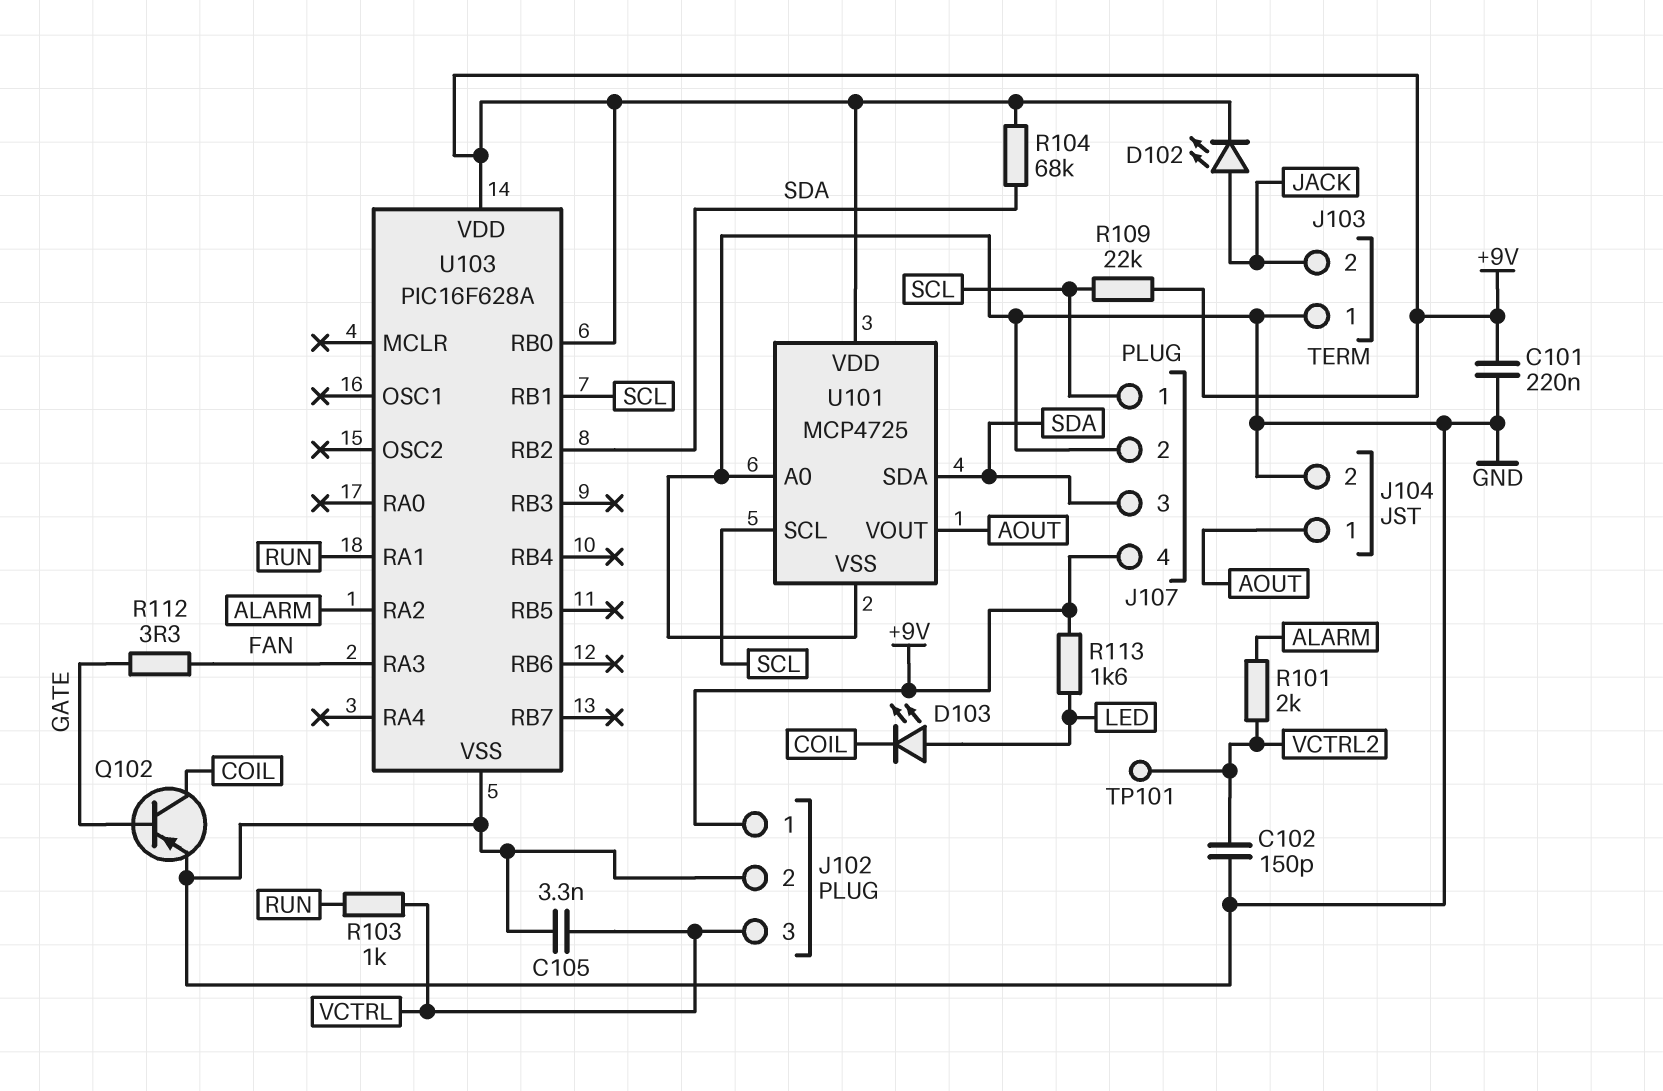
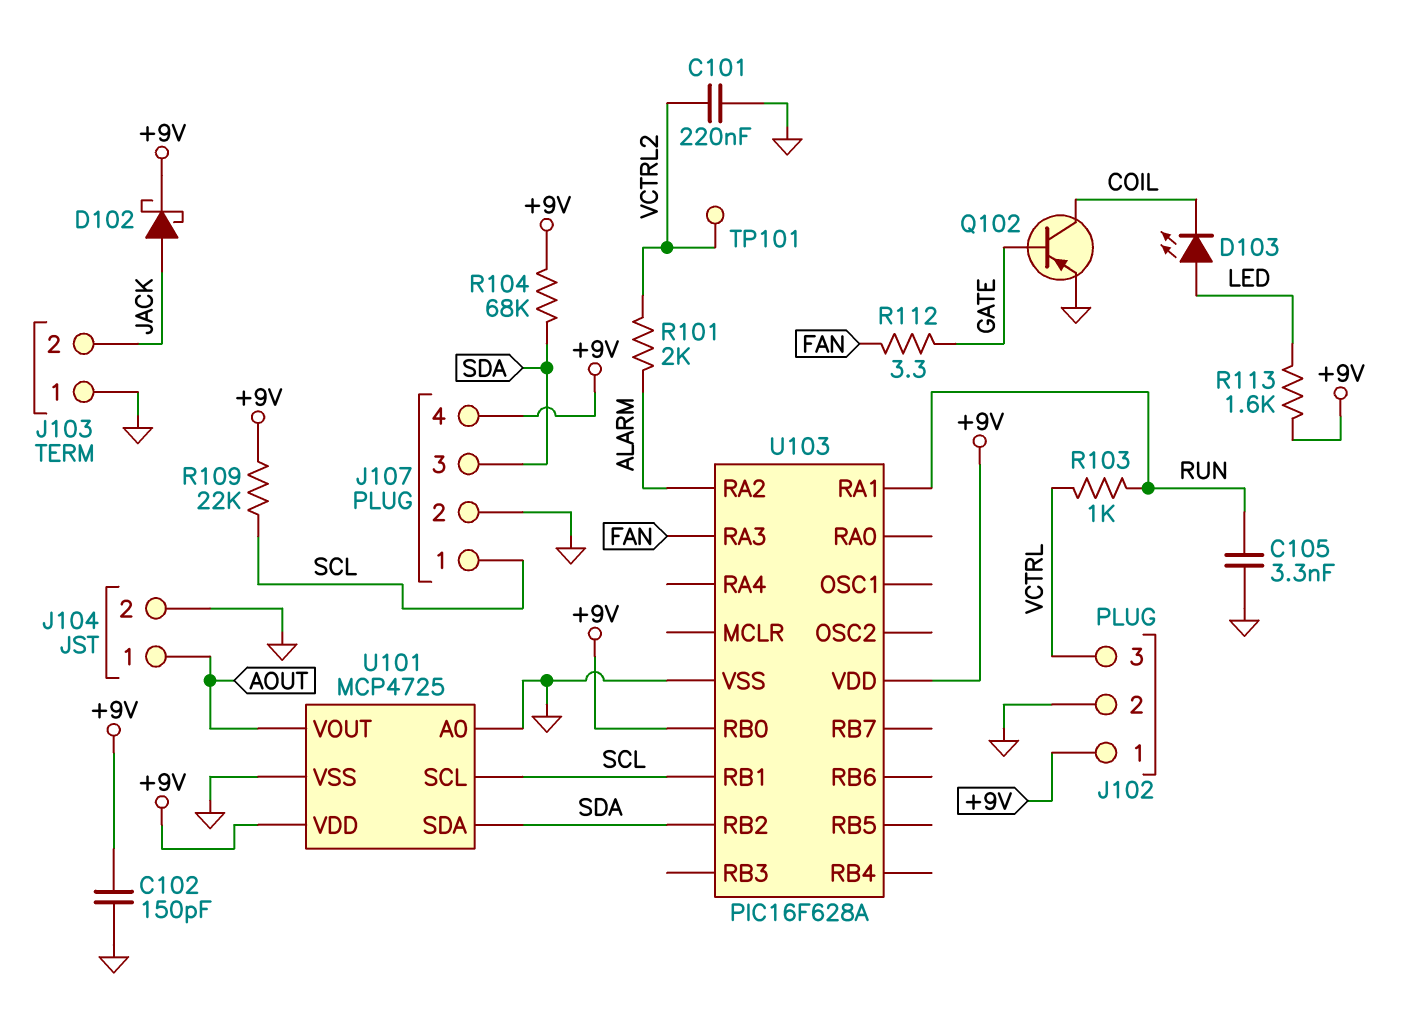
C101: 220nF (+9V, GND) -> 220nF (GND, VCTRL2)
C102: 150pF (GND, VCTRL2) -> 150pF (+9V, GND)
C105: 3.3nF (GND, VCTRL) -> 3.3nF (GND, RUN)
D102: LED (A JACK, K +9V) -> schottky (A JACK, K +9V)

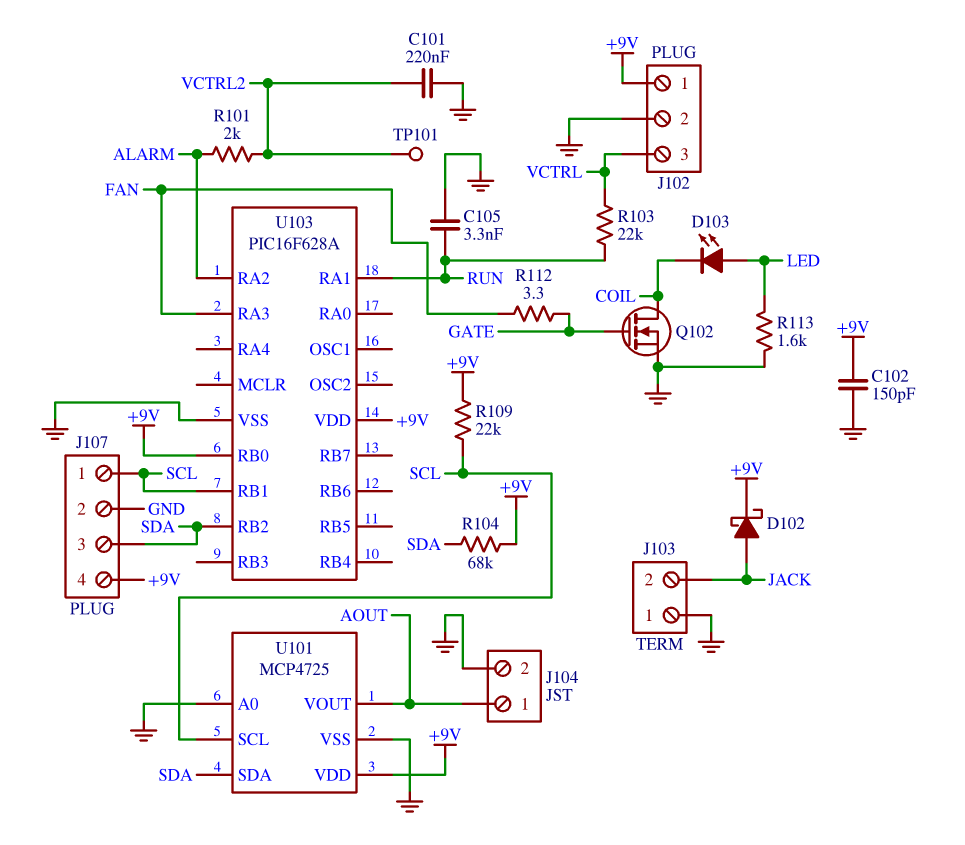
Q102: PNP (B GATE, C COIL, E GND) -> NMOS (G GATE, D COIL, S GND)
R103: 1k (RUN, VCTRL) -> 22k (RUN, VCTRL)
R113: 1.6k (+9V, LED) -> 1.6k (GND, LED)

